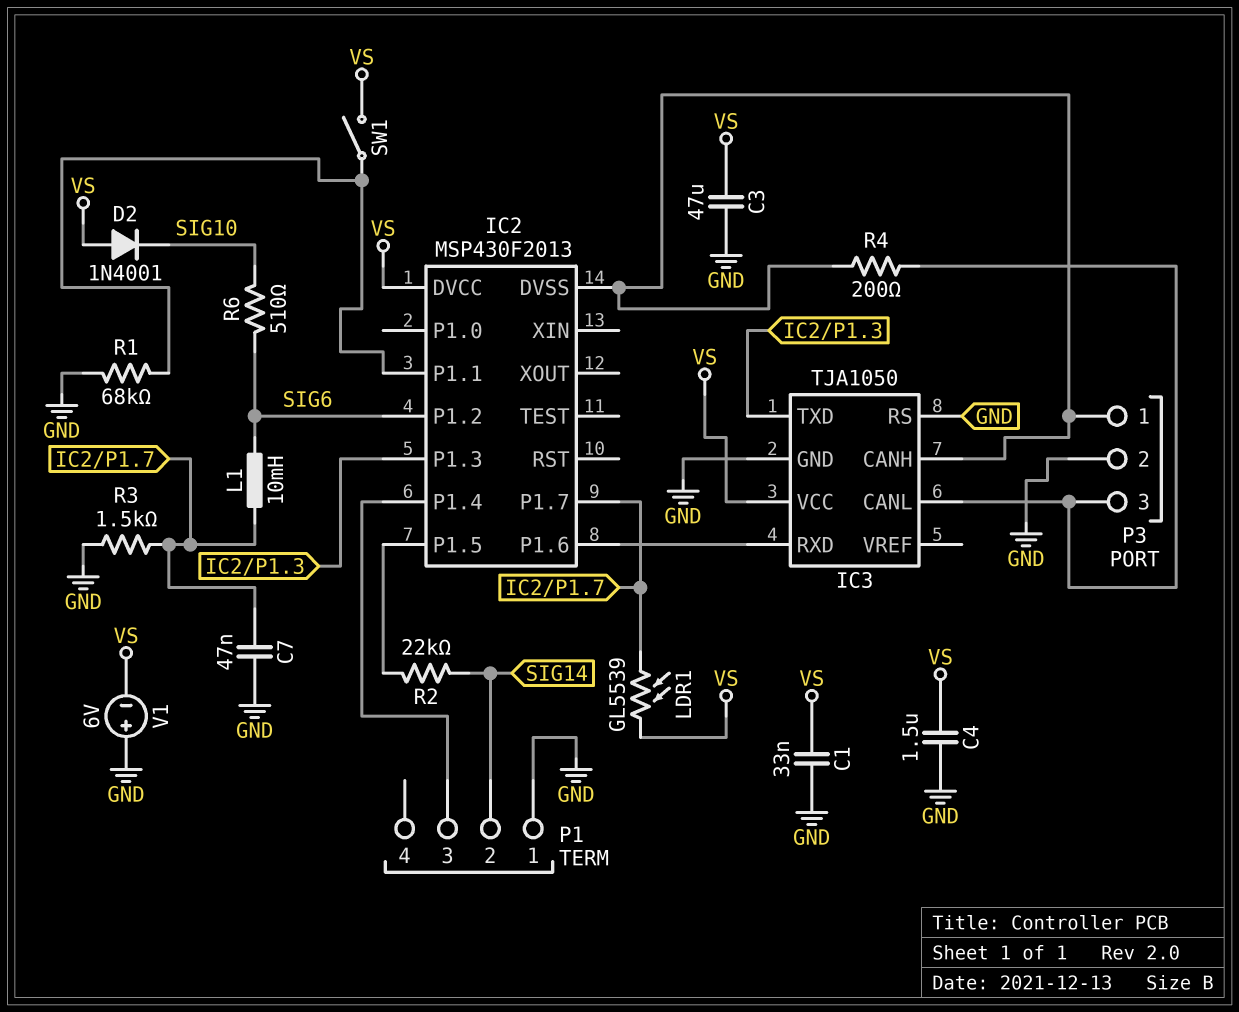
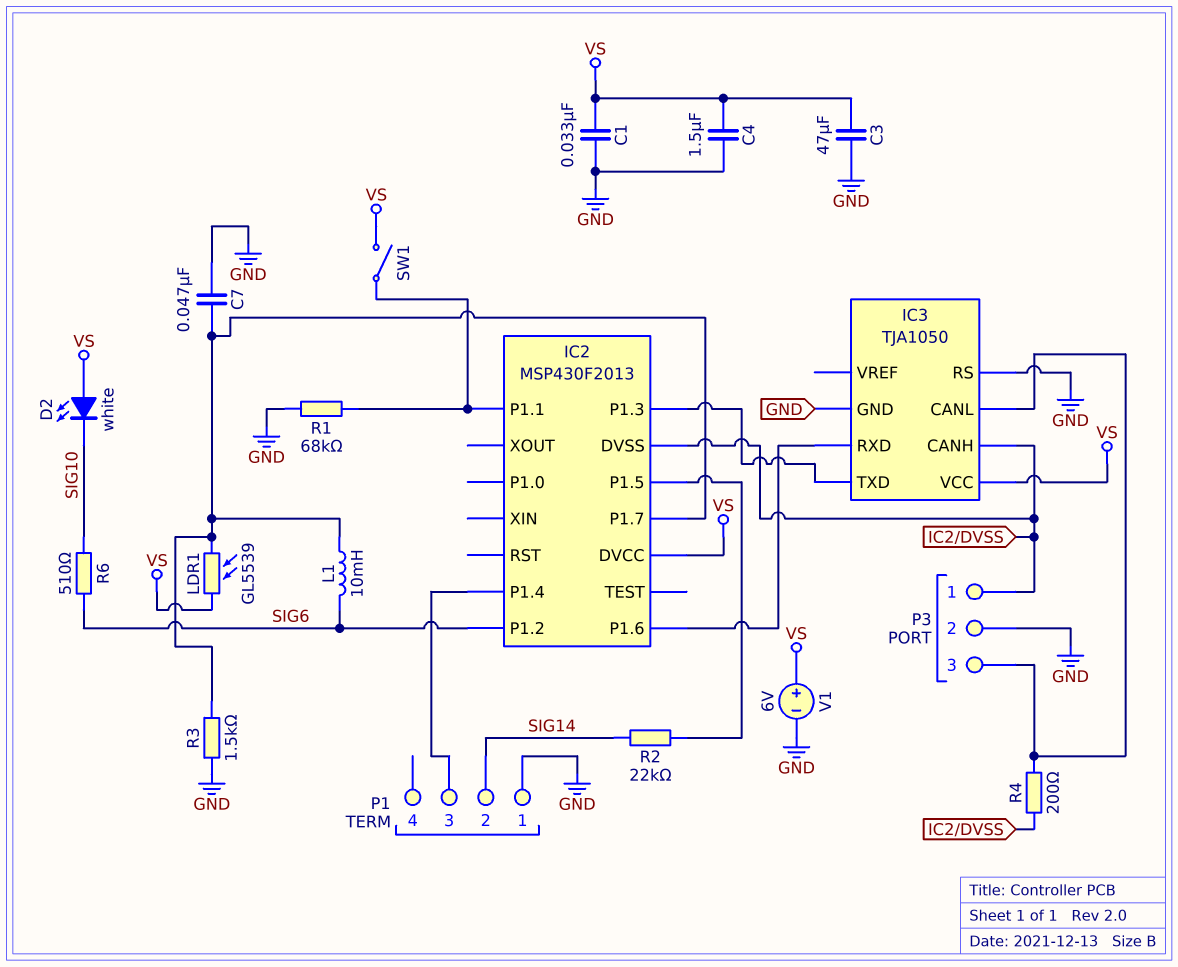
D2: diode 1N4001 (A VS, K SIG10) -> LED white (A VS, K SIG10)
V1: 6V (plus GND, minus VS) -> 6V (plus VS, minus GND)

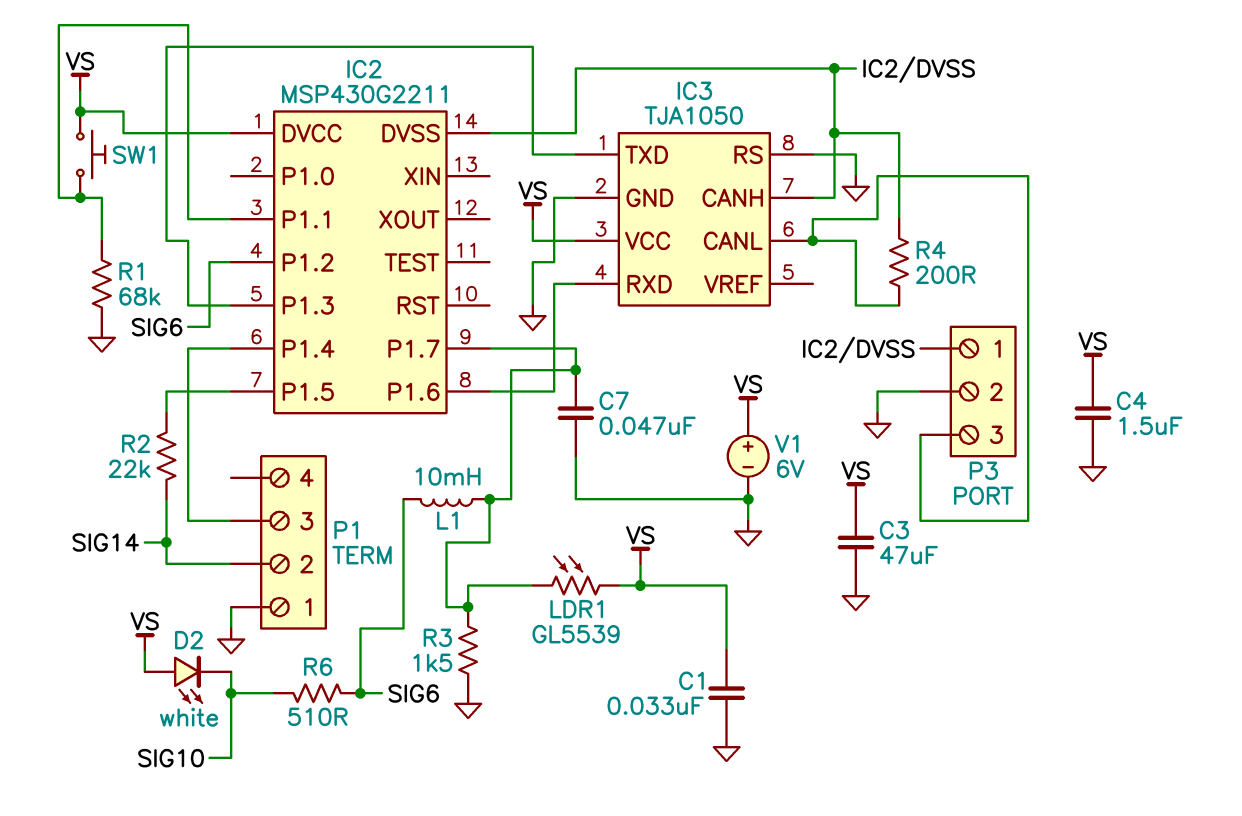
IC2: MSP430F2013 -> MSP430G2211
SW1: switch (IC2/P1.1, VS) -> button (IC2/P1.1, VS)

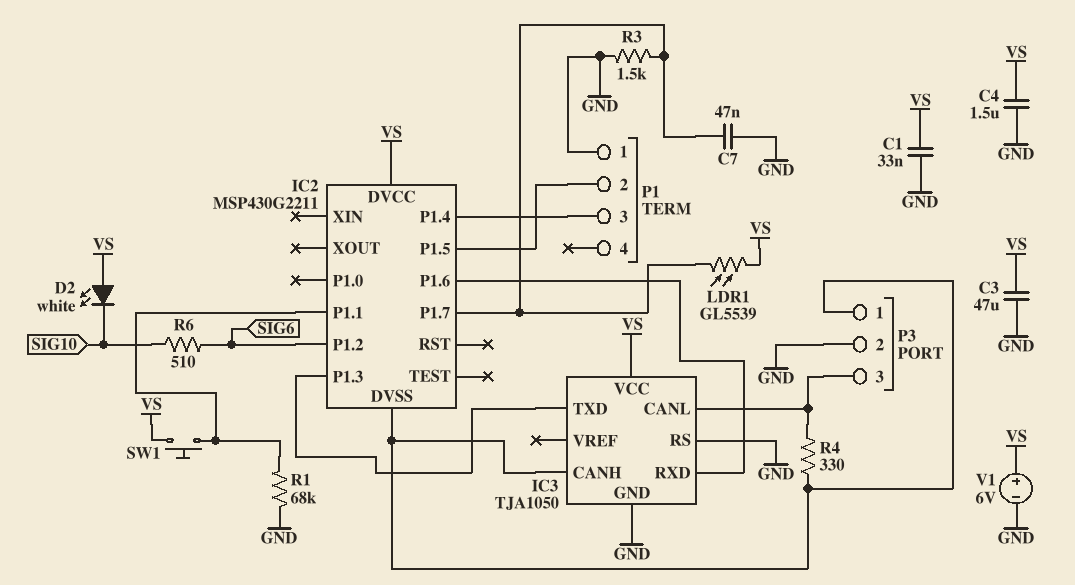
L1: 10mH (IC2/P1.7, SIG6) -> none
P1 pin 2: SIG14 -> IC2/P1.5
R2: 22k (IC2/P1.5, SIG14) -> none
R4: 200 (IC2/DVSS, IC3/CANL) -> 330 (IC2/DVSS, IC3/CANL)

